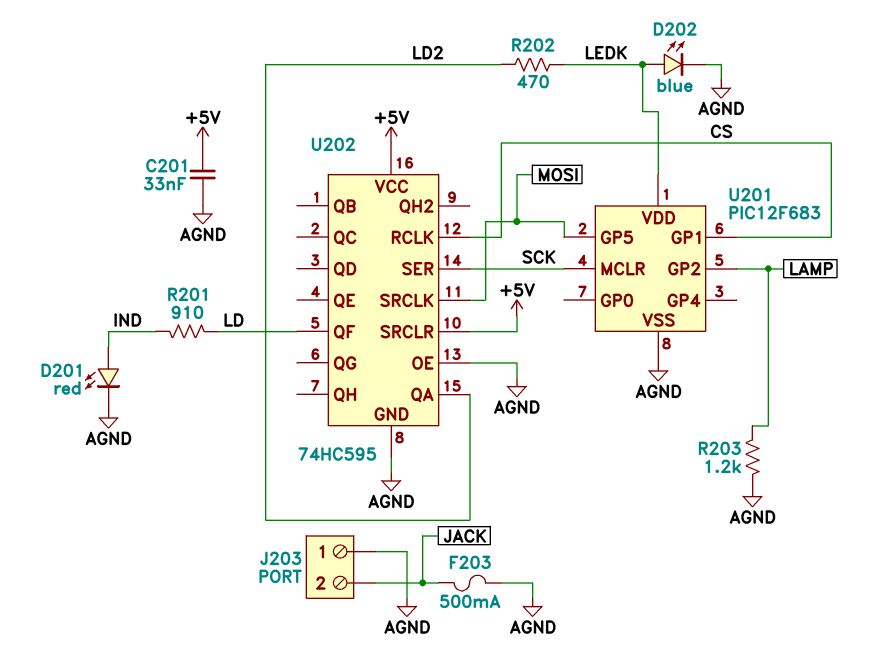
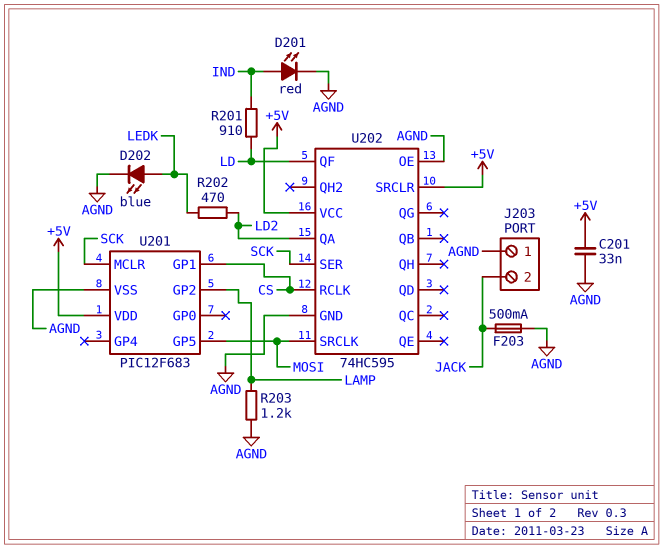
U201 pin VDD: LEDK -> +5V

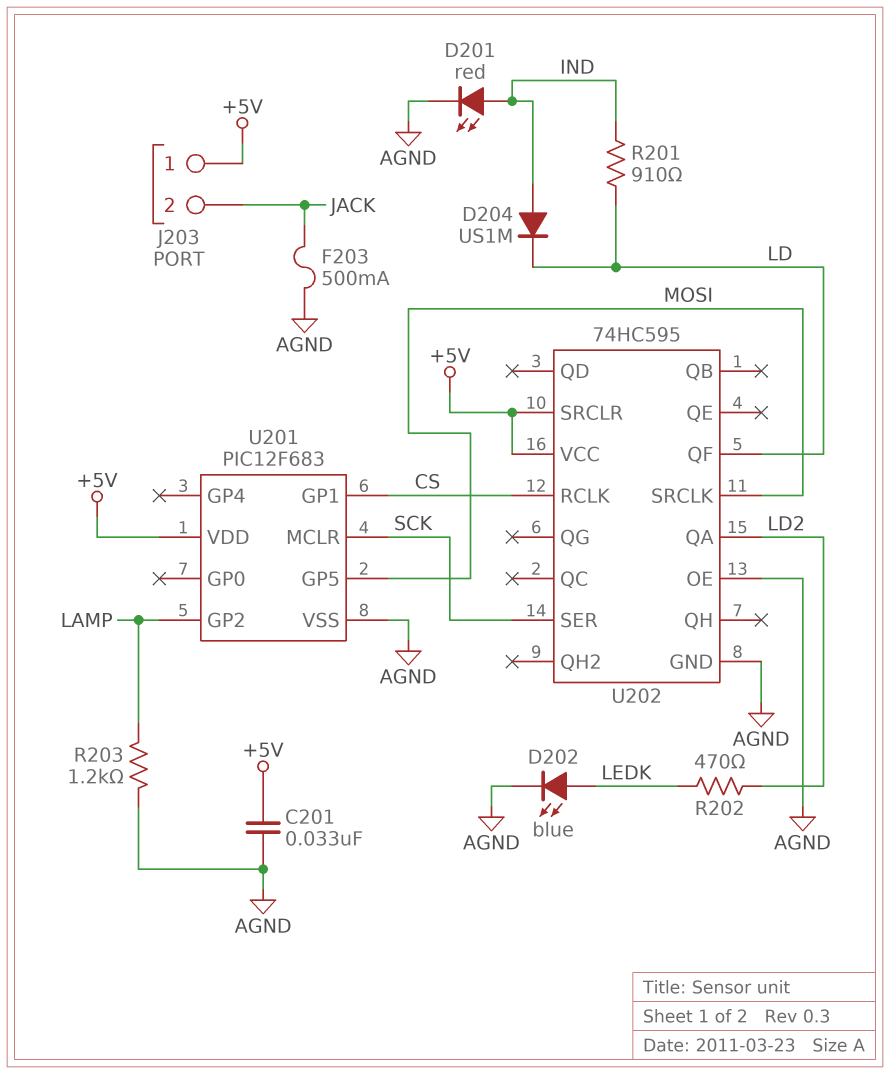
D204: none -> diode US1M (A IND, K LD)
J203 pin 1: AGND -> +5V

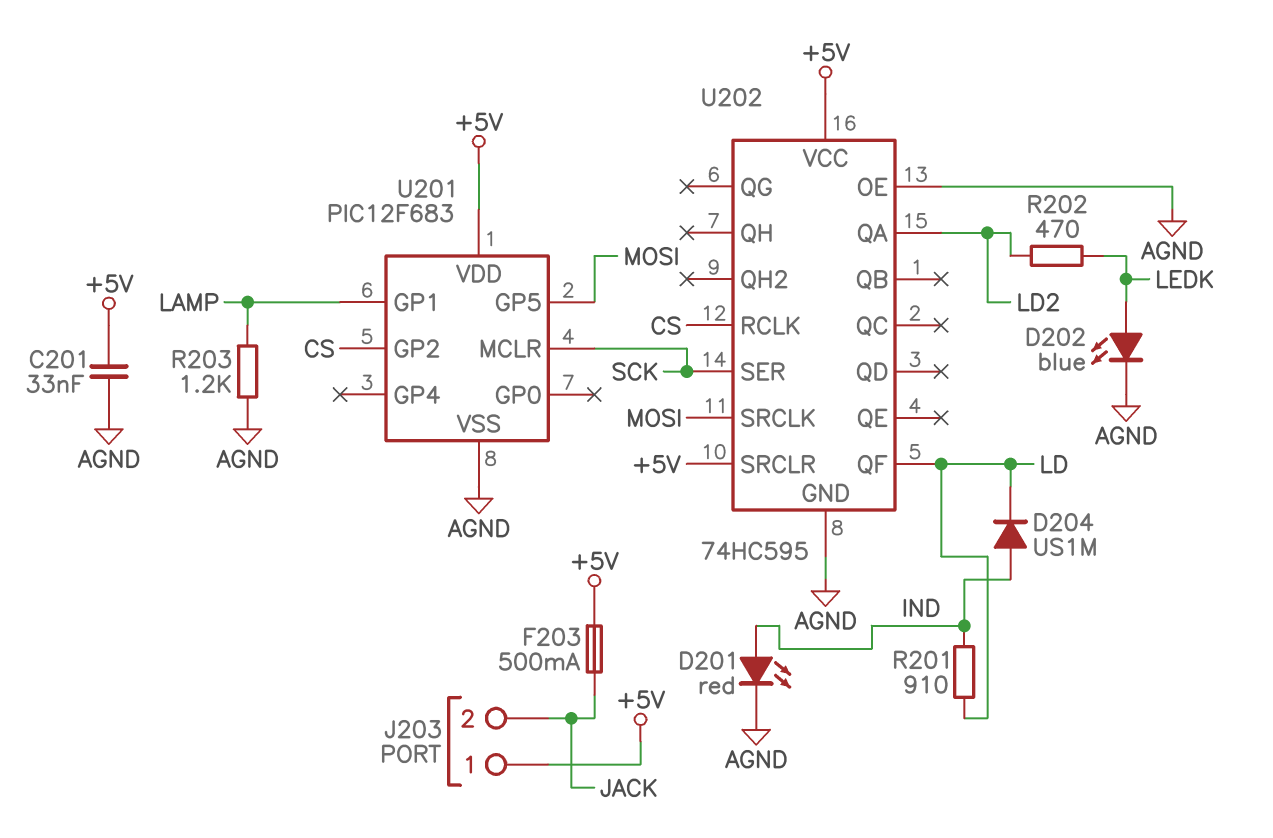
F203: 500mA (AGND, JACK) -> 500mA (+5V, JACK)
U201 pin GP1: CS -> LAMP
U201 pin GP2: LAMP -> CS

